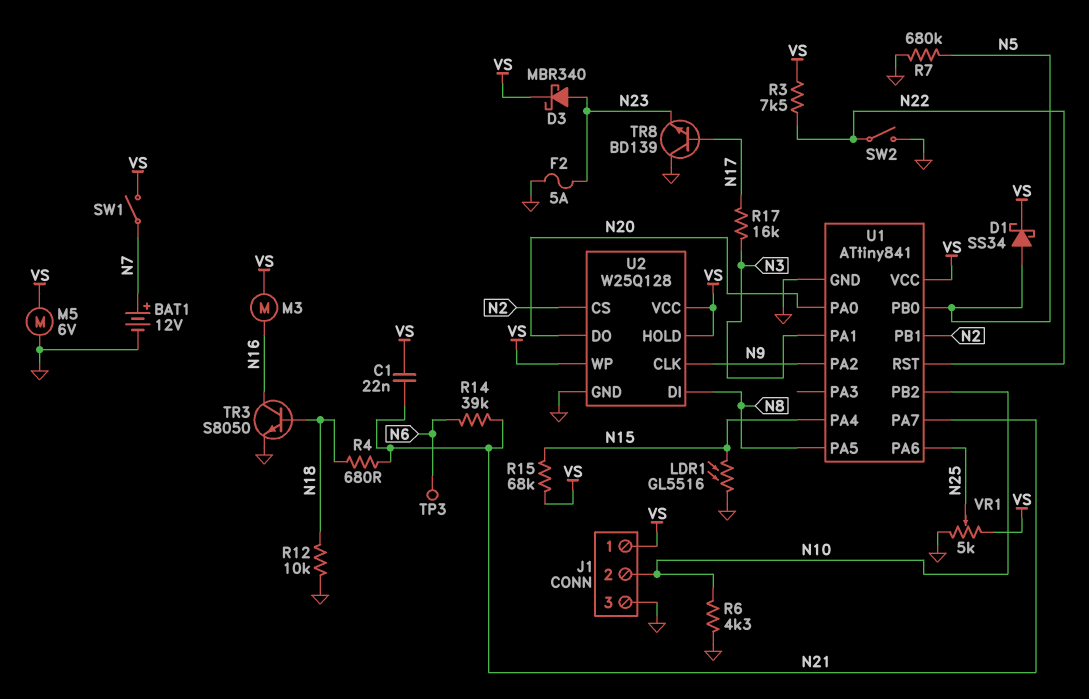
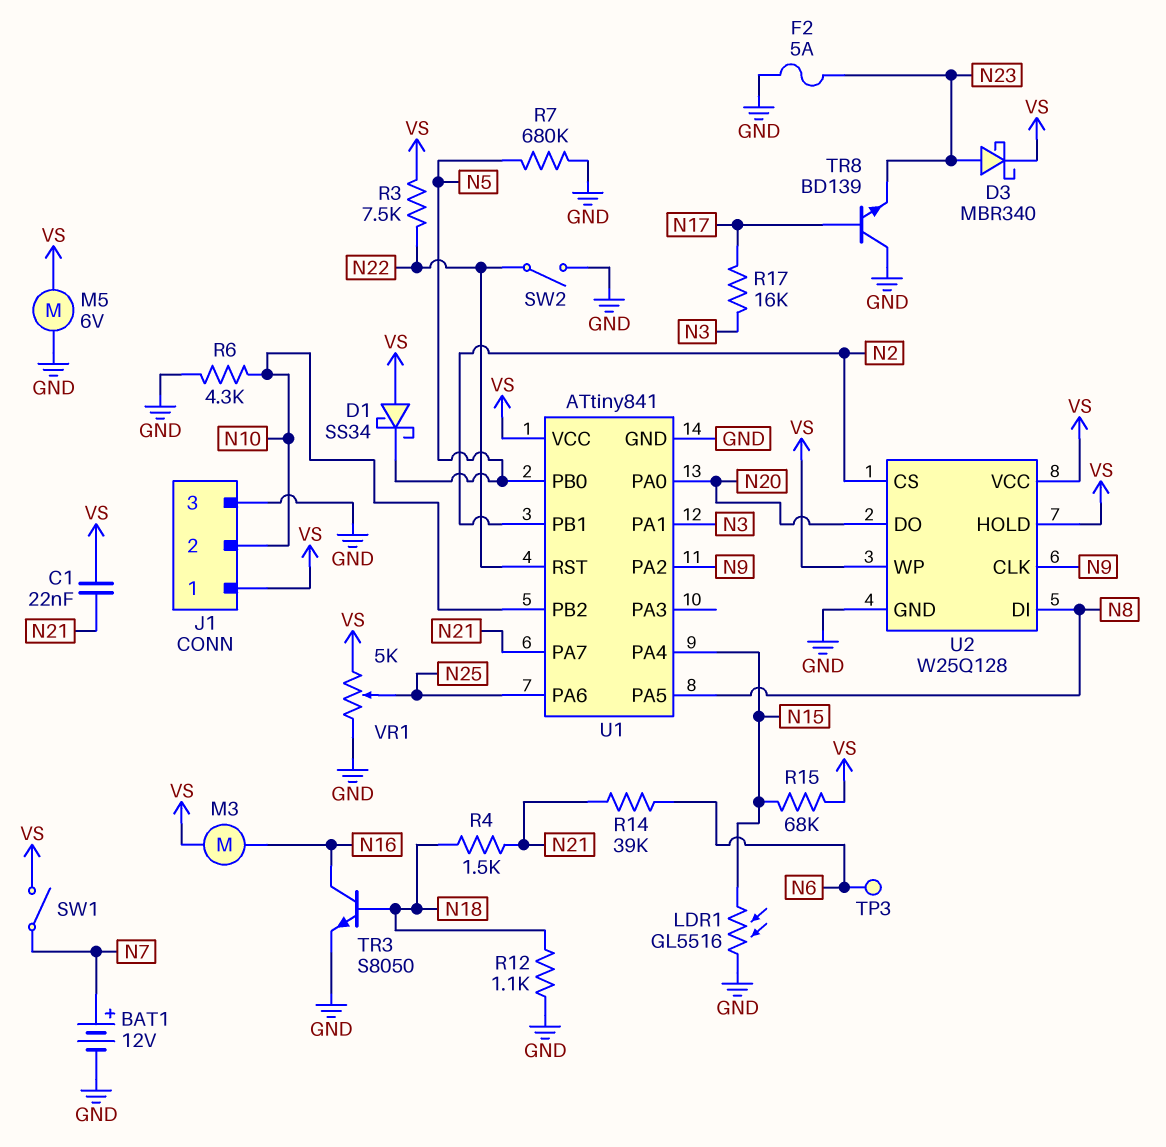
D1: schottky SS34 (A N5, K VS) -> schottky SS34 (A VS, K N5)
R4: 680 (N18, N21) -> 1.5k (N18, N21)
R12: 10k (GND, N18) -> 1.1k (GND, N18)

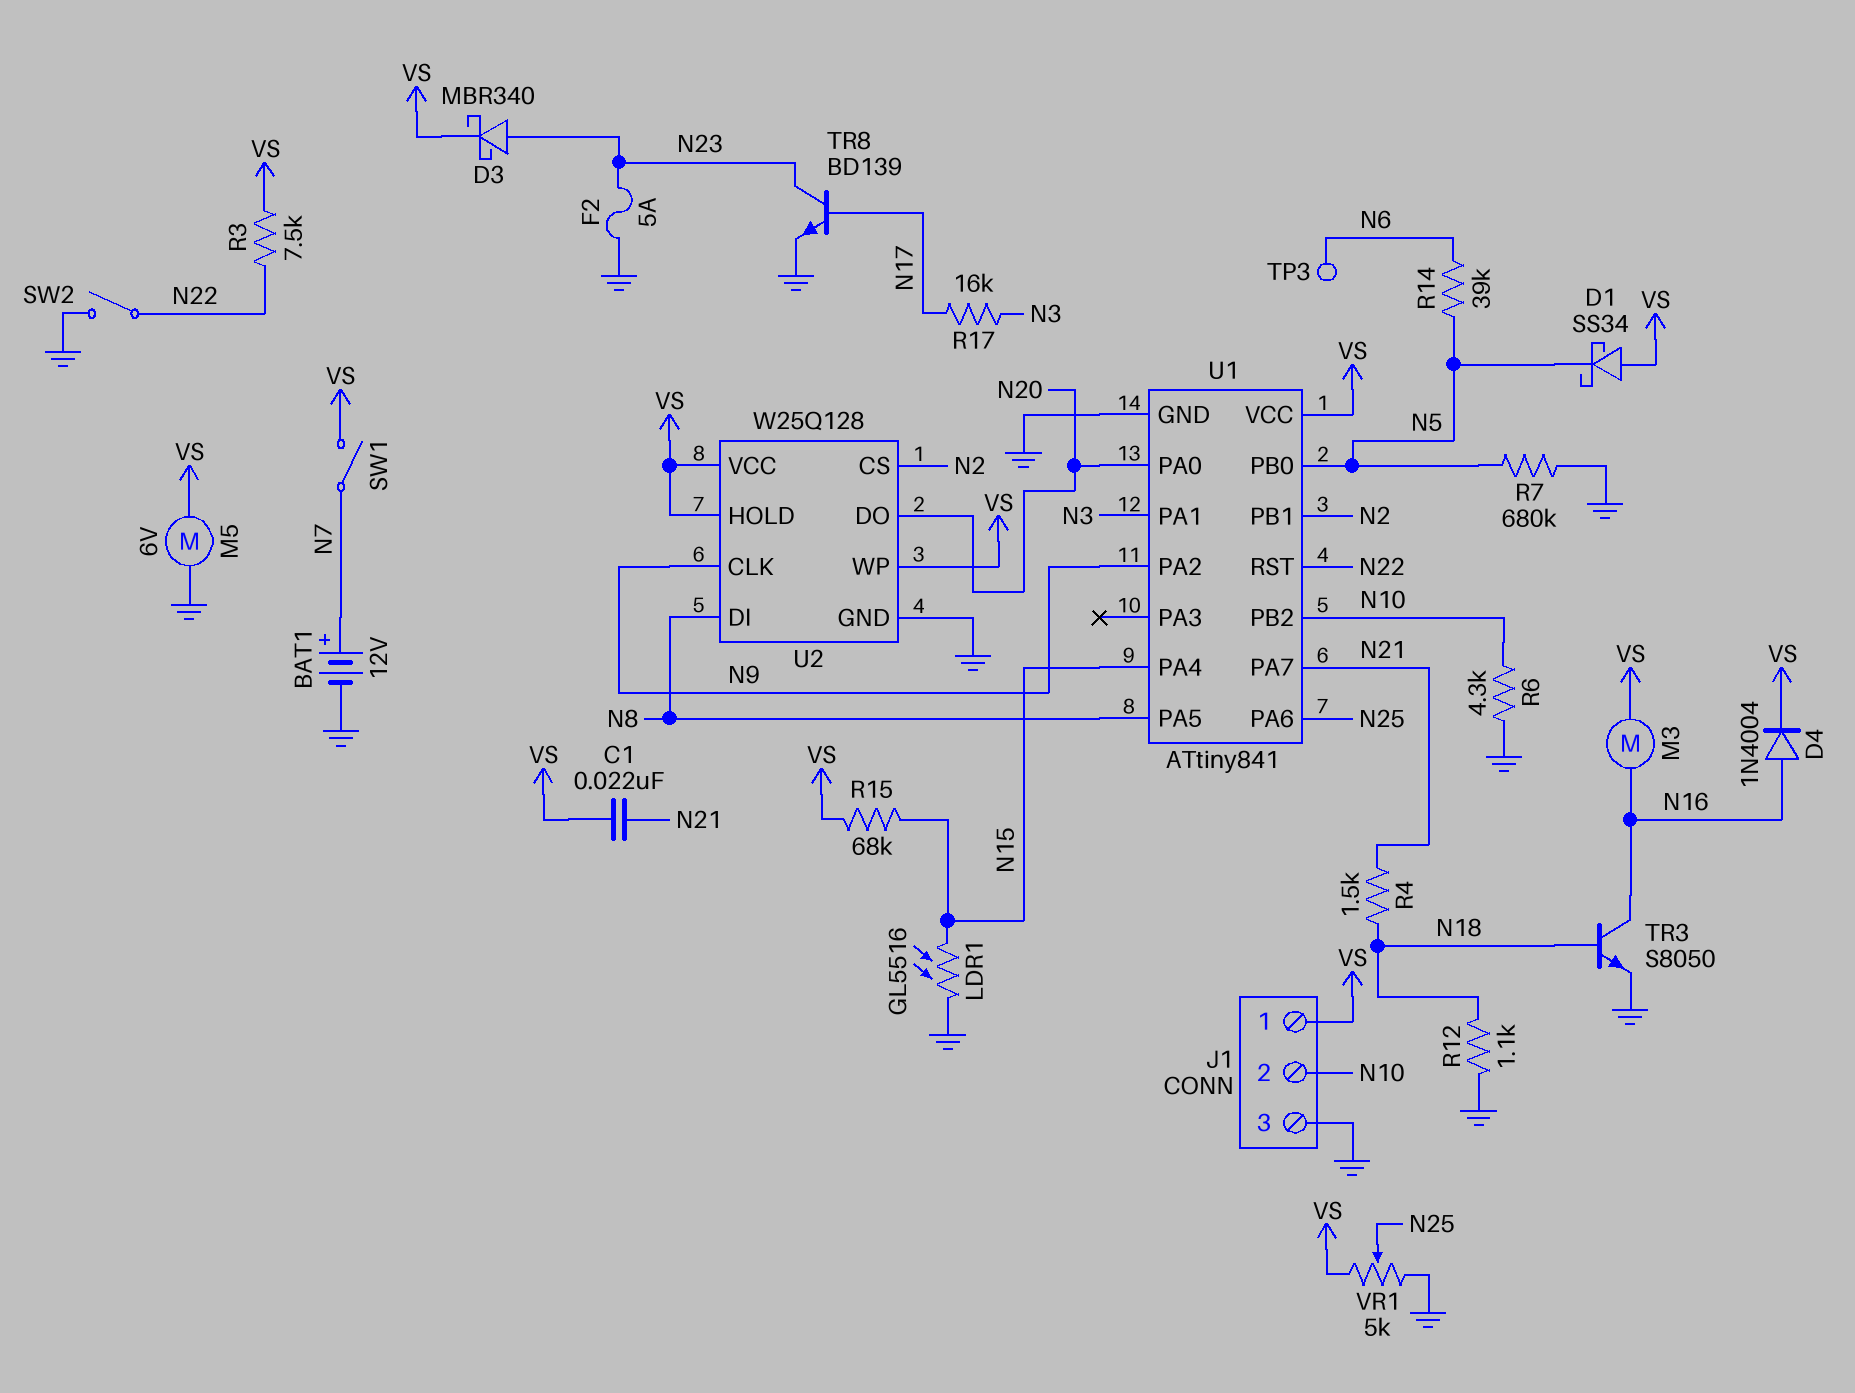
D4: none -> diode 1N4004 (A N16, K VS)
R14: 39k (N6, N21) -> 39k (N5, N6)
TR8: NPN BD139 (B N17, C GND, E N23) -> NPN BD139 (B N17, C N23, E GND)

